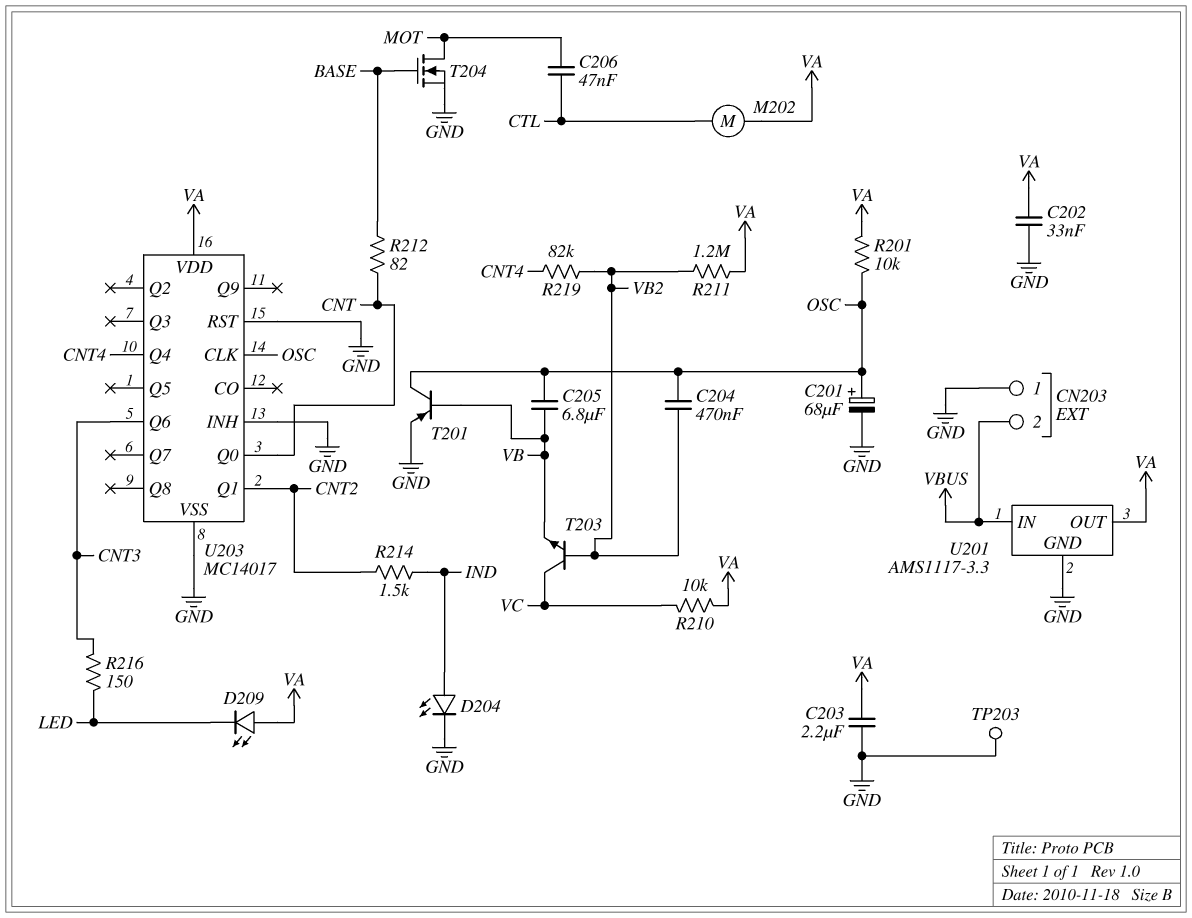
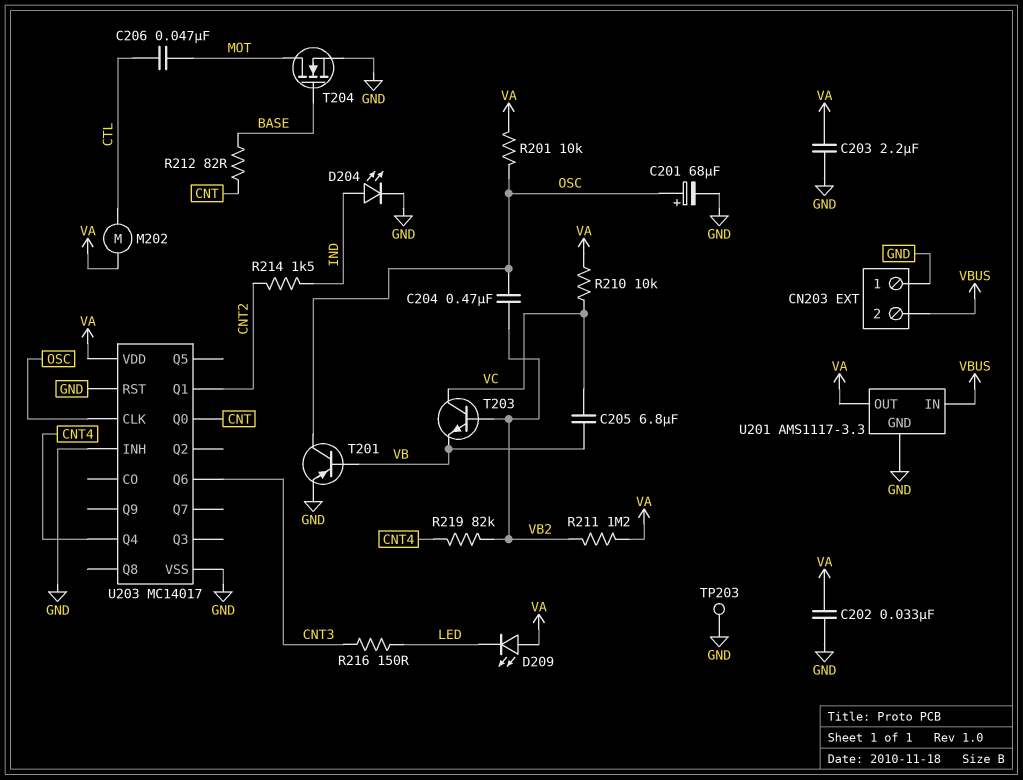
C205: 6.8uF (OSC, VB) -> 6.8uF (VB, VC)

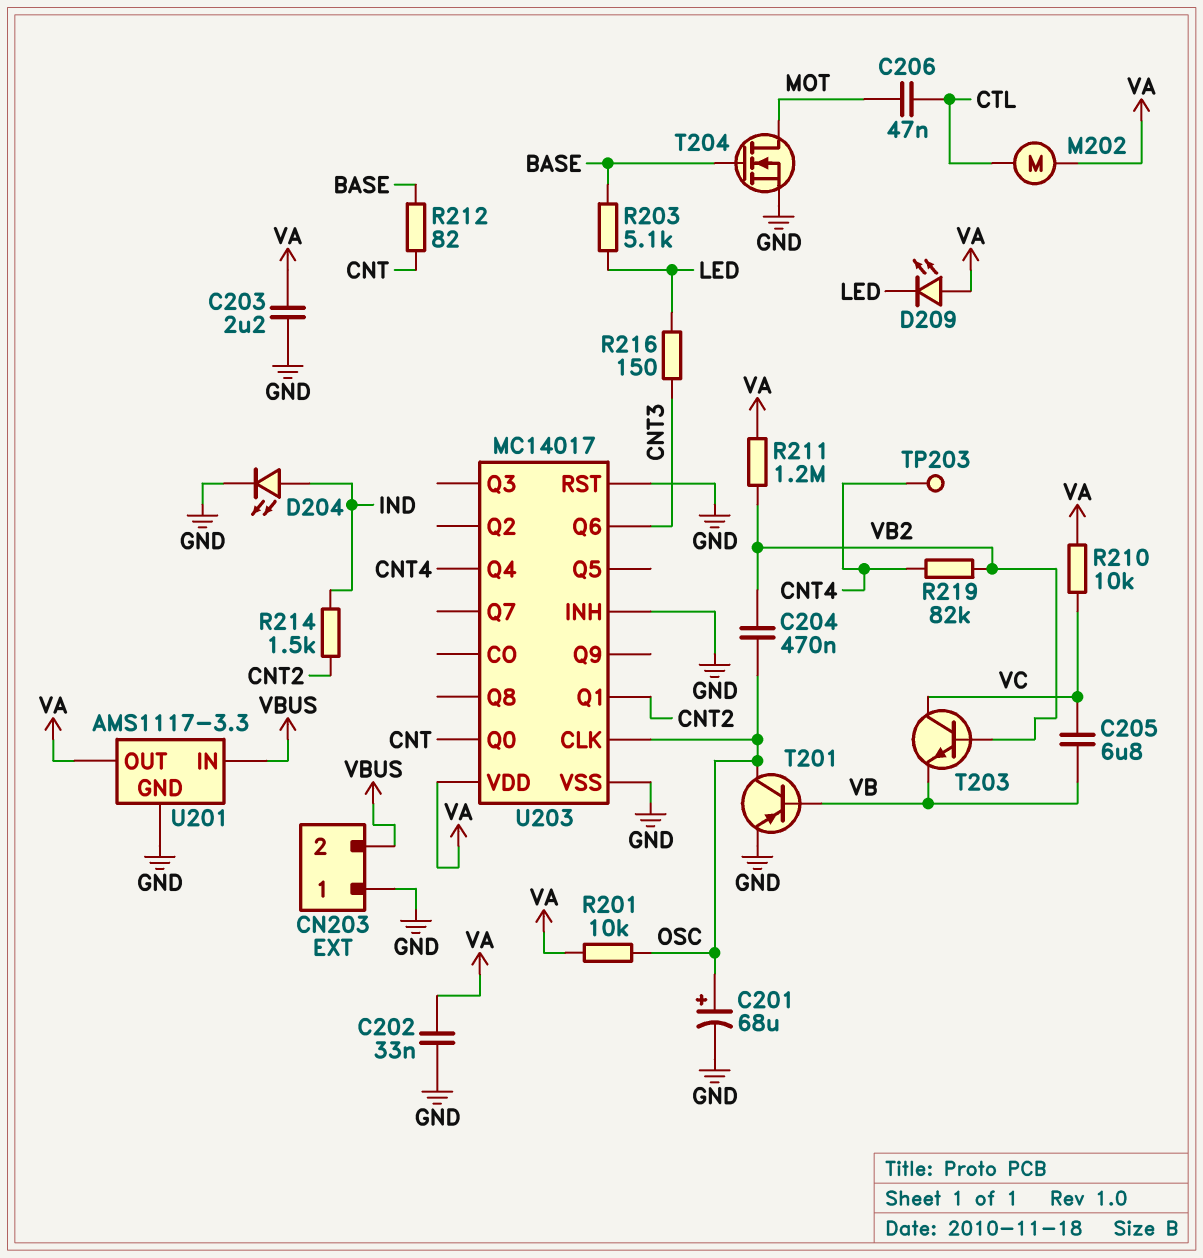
R203: none -> 5.1k (BASE, LED)
TP203: test point (GND) -> test point (CNT4)

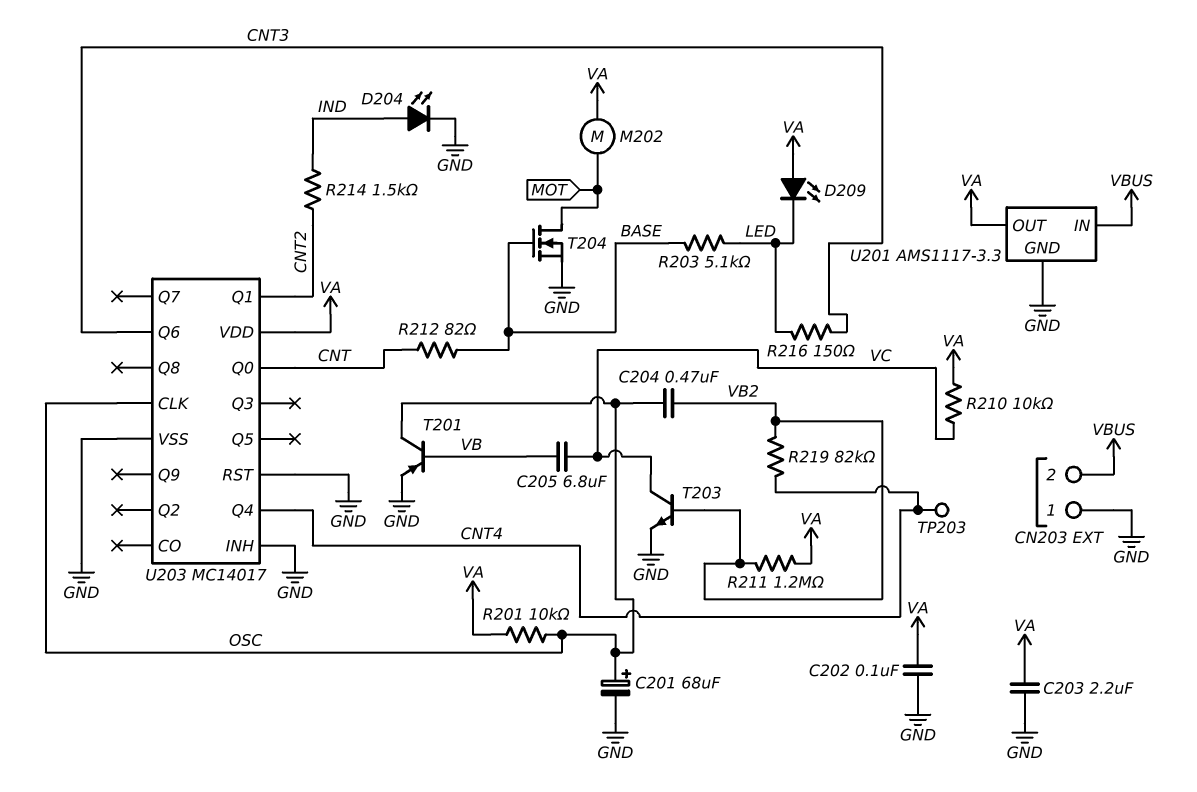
C202: 33nF (GND, VA) -> 100nF (GND, VA)
C206: 47nF (CTL, MOT) -> none
M202: motor (CTL, VA) -> motor (MOT, VA)
T203: NPN (B VB2, C VC, E VB) -> NPN (B VB2, C VC, E GND)

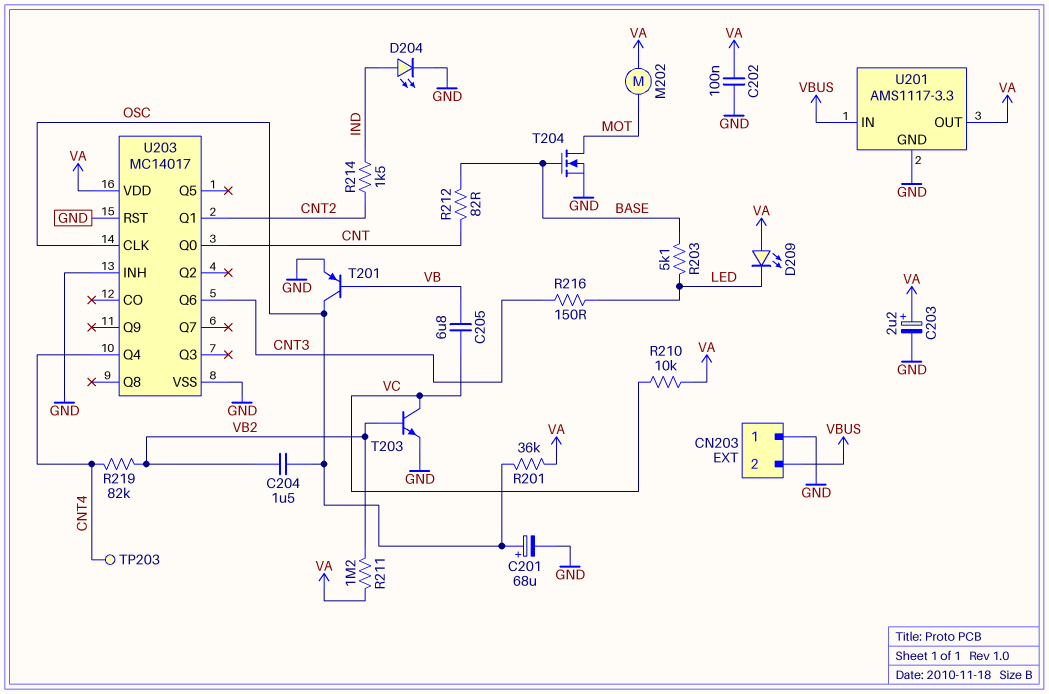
C203: 2.2uF (GND, VA) -> 2.2uF (plus VA, minus GND)
C204: 470nF (OSC, VB2) -> 1.5uF (OSC, VB2)
R201: 10k (OSC, VA) -> 36k (OSC, VA)

